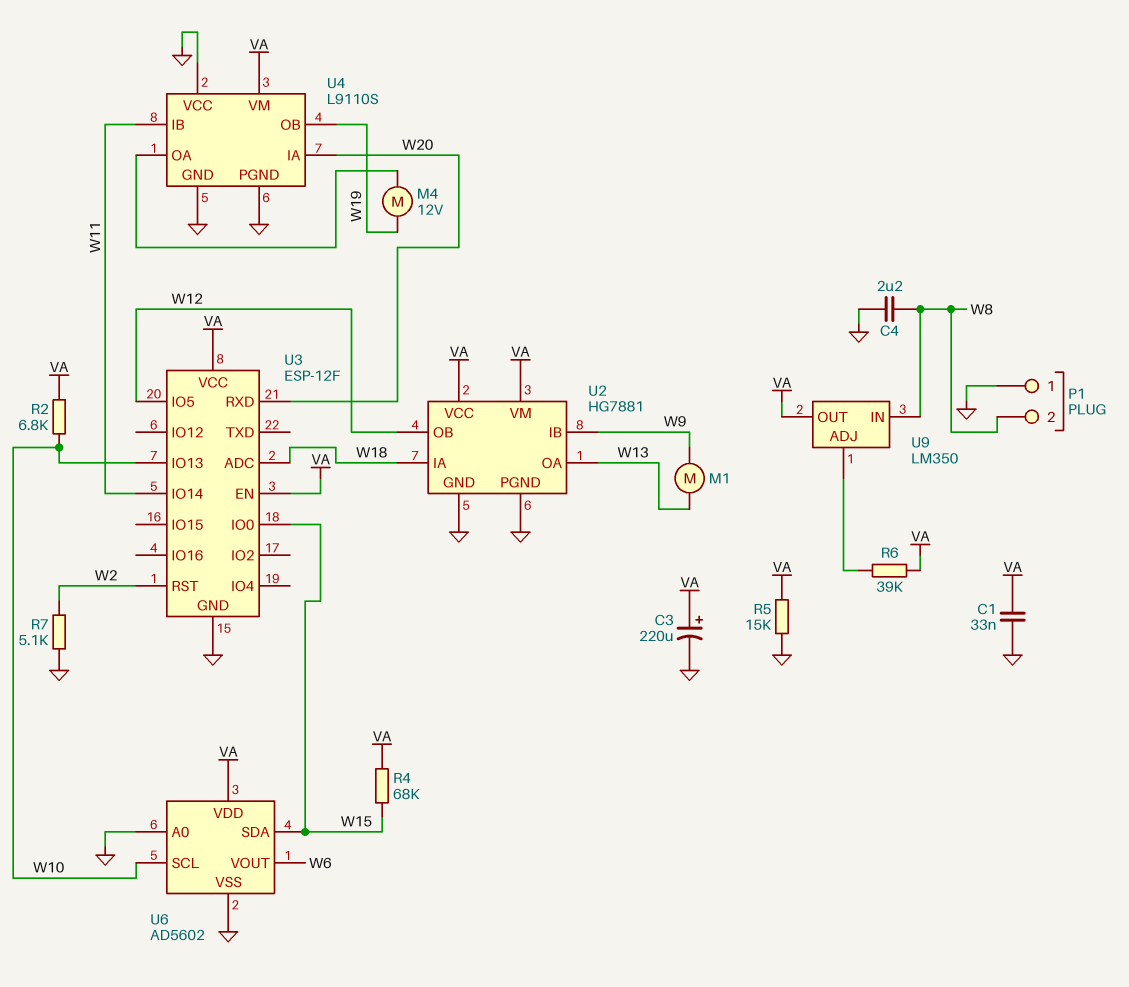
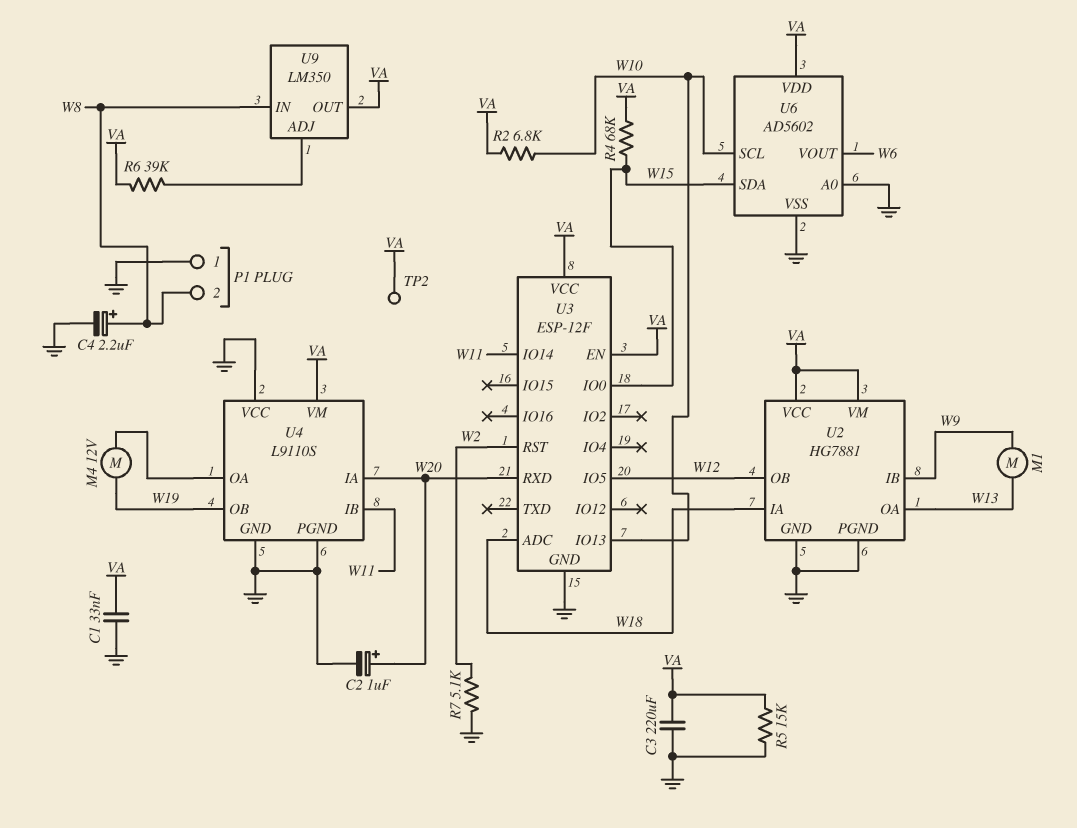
C2: none -> 1uF (plus W20, minus GND)
C3: 220uF (plus VA, minus GND) -> 220uF (GND, VA)
C4: 2.2uF (GND, W8) -> 2.2uF (plus W8, minus GND)
TP2: none -> test point (VA)

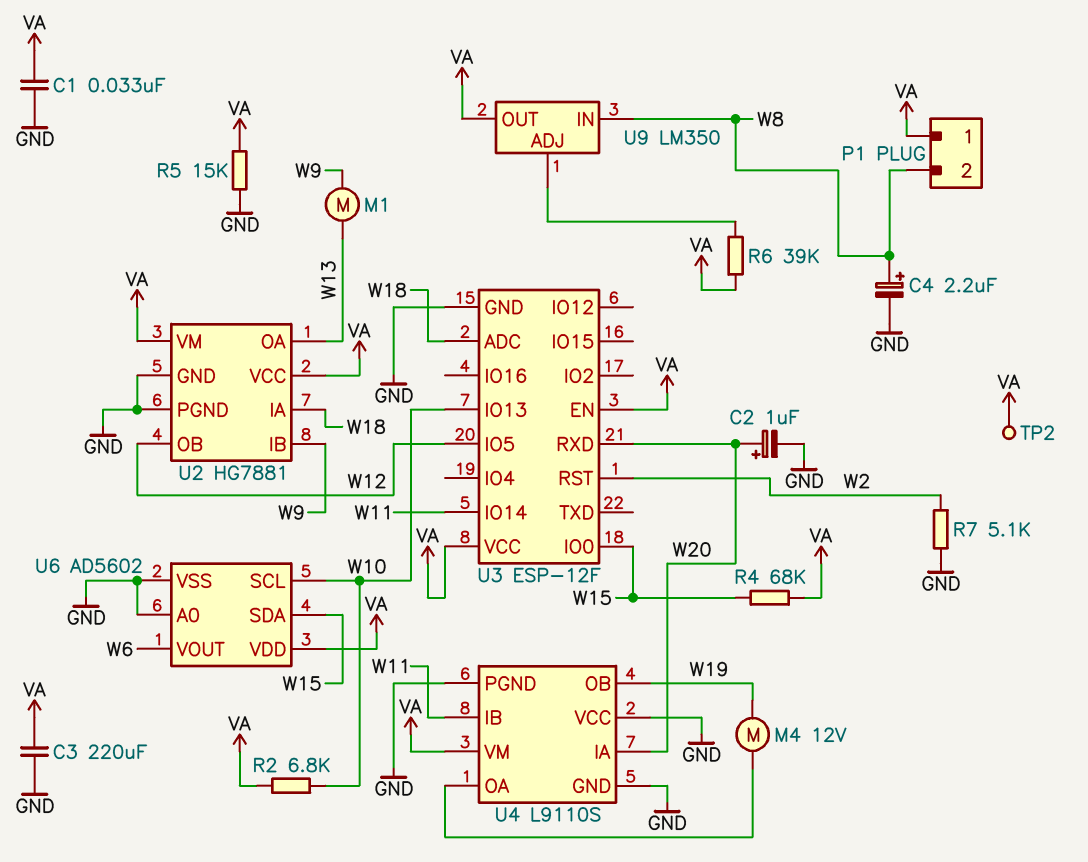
P1 pin 1: GND -> VA

